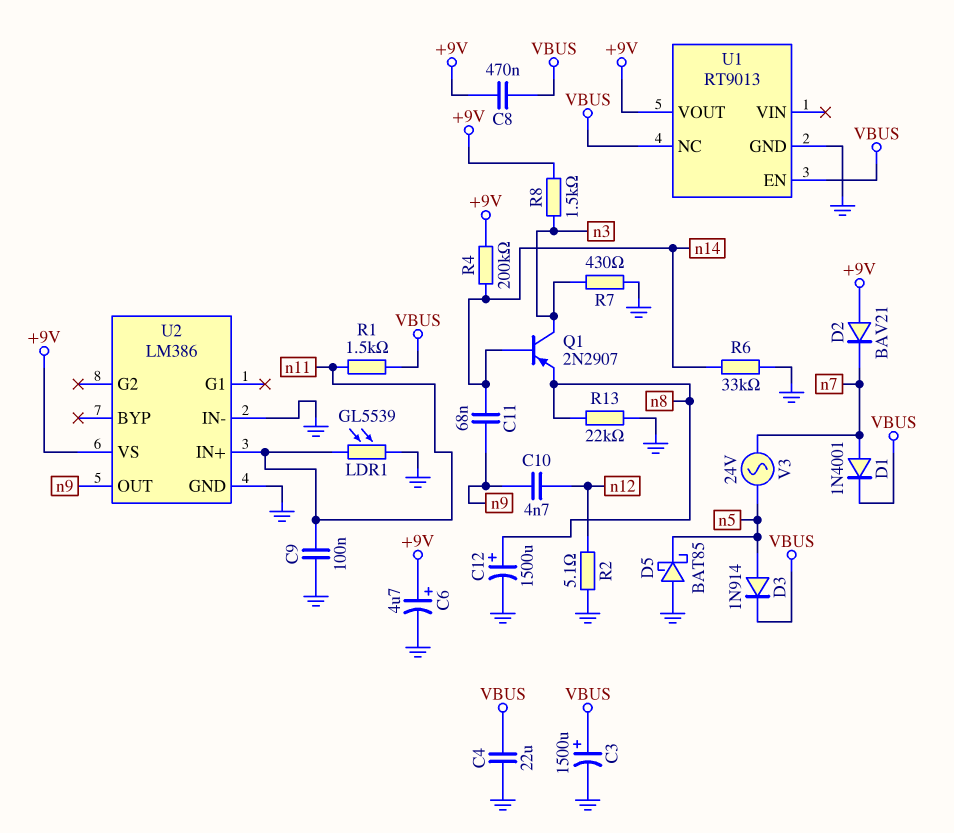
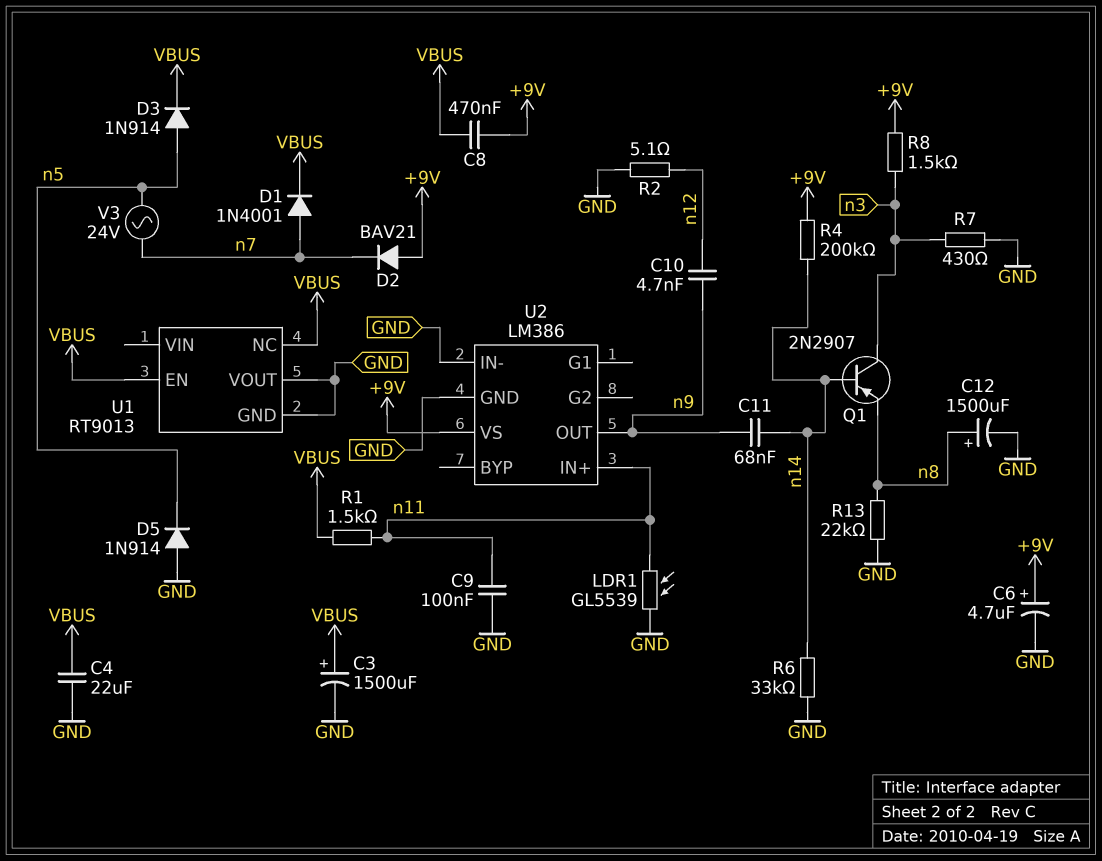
D5: schottky BAT85 (A GND, K n5) -> diode 1N914 (A GND, K n5)
U1 pin VOUT: +9V -> GND

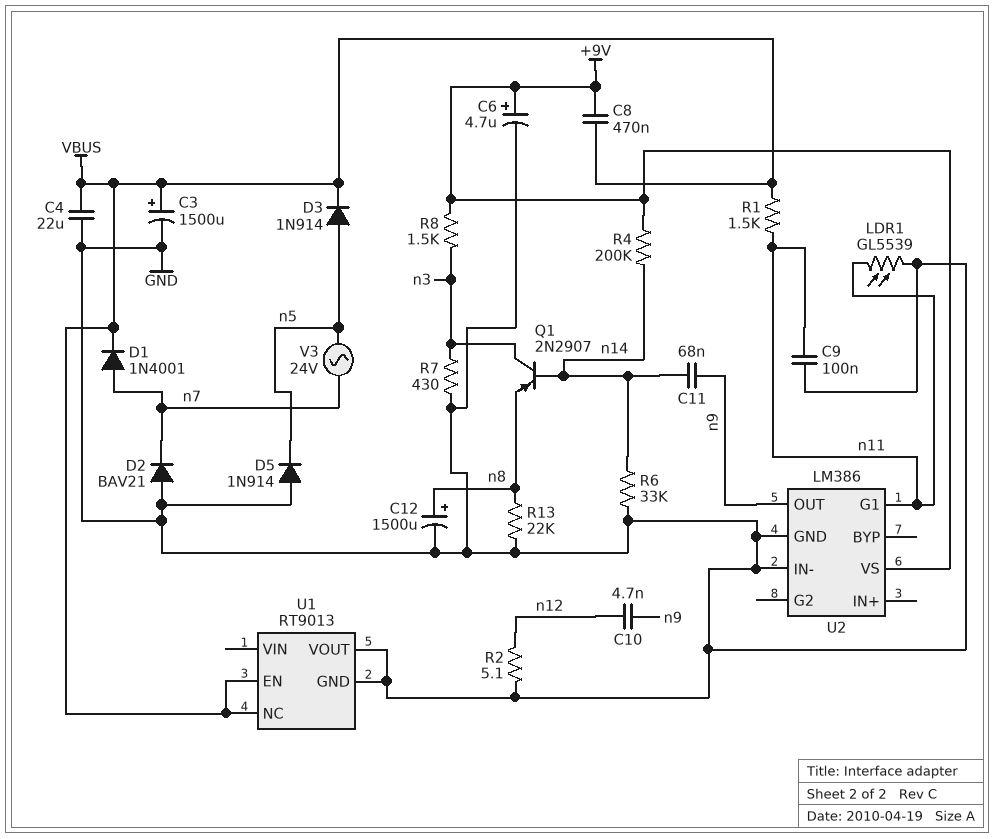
D2: diode BAV21 (A +9V, K n7) -> diode BAV21 (A GND, K n7)
U2 pin G1: none -> n11
U2 pin IN+: n11 -> none

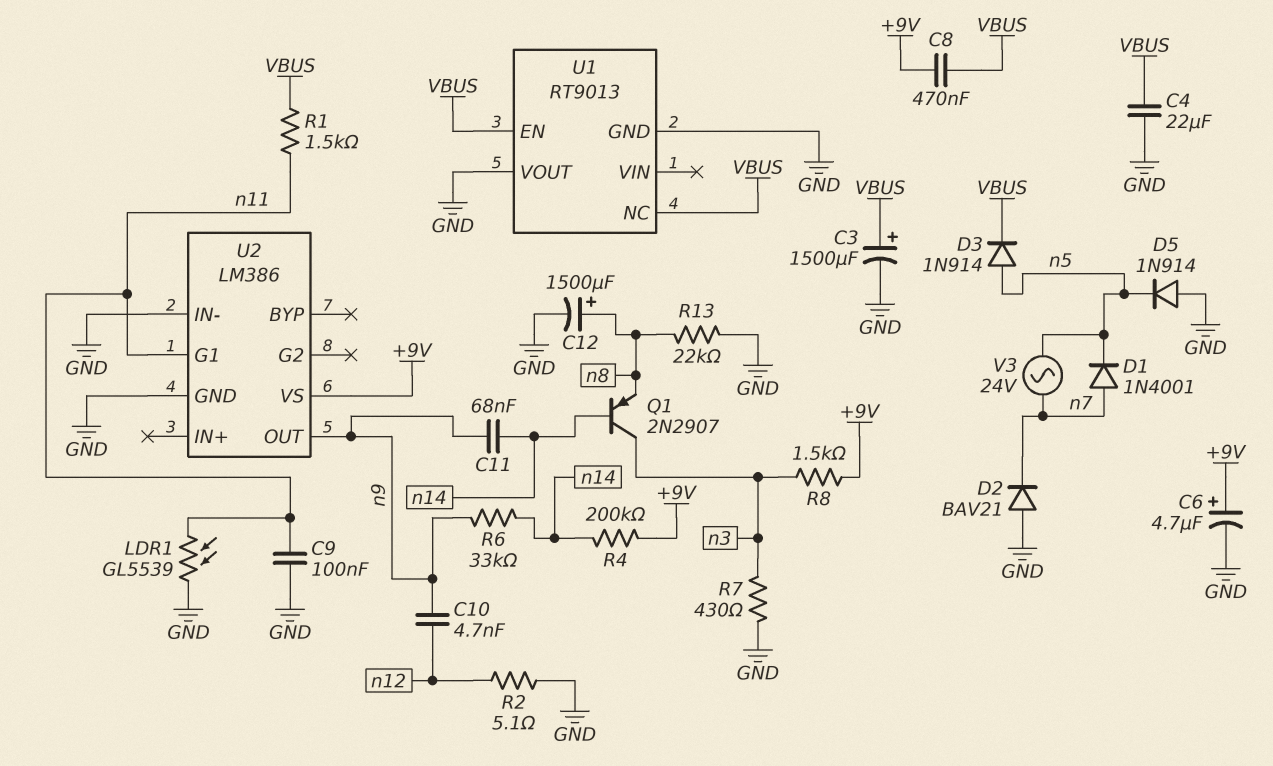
D1: diode 1N4001 (A n7, K VBUS) -> diode 1N4001 (A n7, K n5)
R6: 33k (GND, n14) -> 33k (n9, n14)

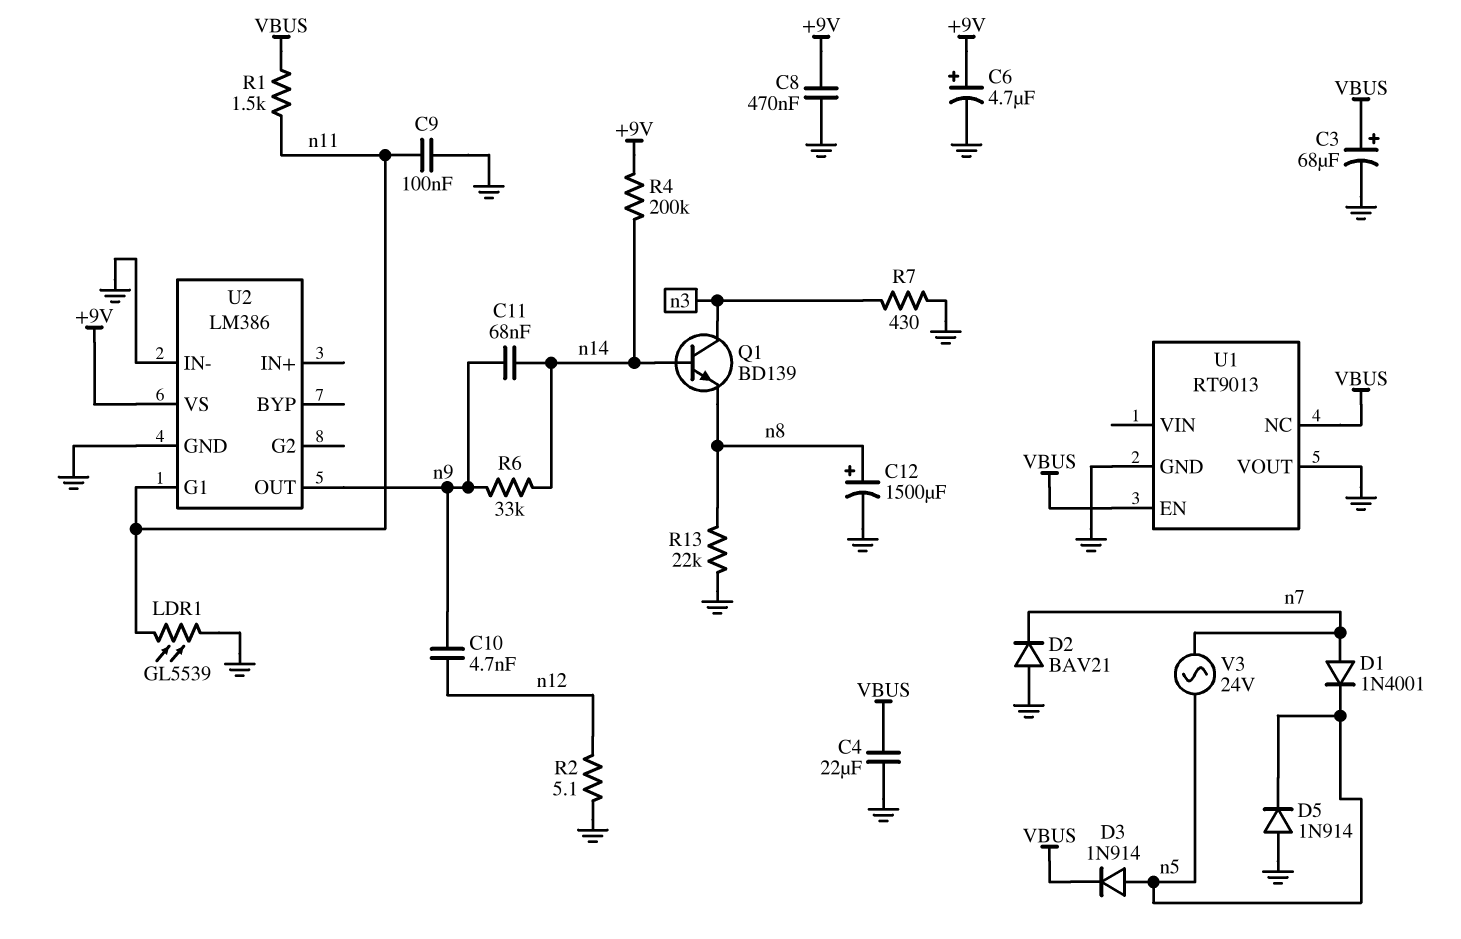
C3: 1500uF (plus VBUS, minus GND) -> 68uF (plus VBUS, minus GND)
C8: 470nF (+9V, VBUS) -> 470nF (+9V, GND)
Q1: PNP 2N2907 (B n14, C n3, E n8) -> NPN BD139 (B n14, C n3, E n8)
R8: 1.5k (+9V, n3) -> none

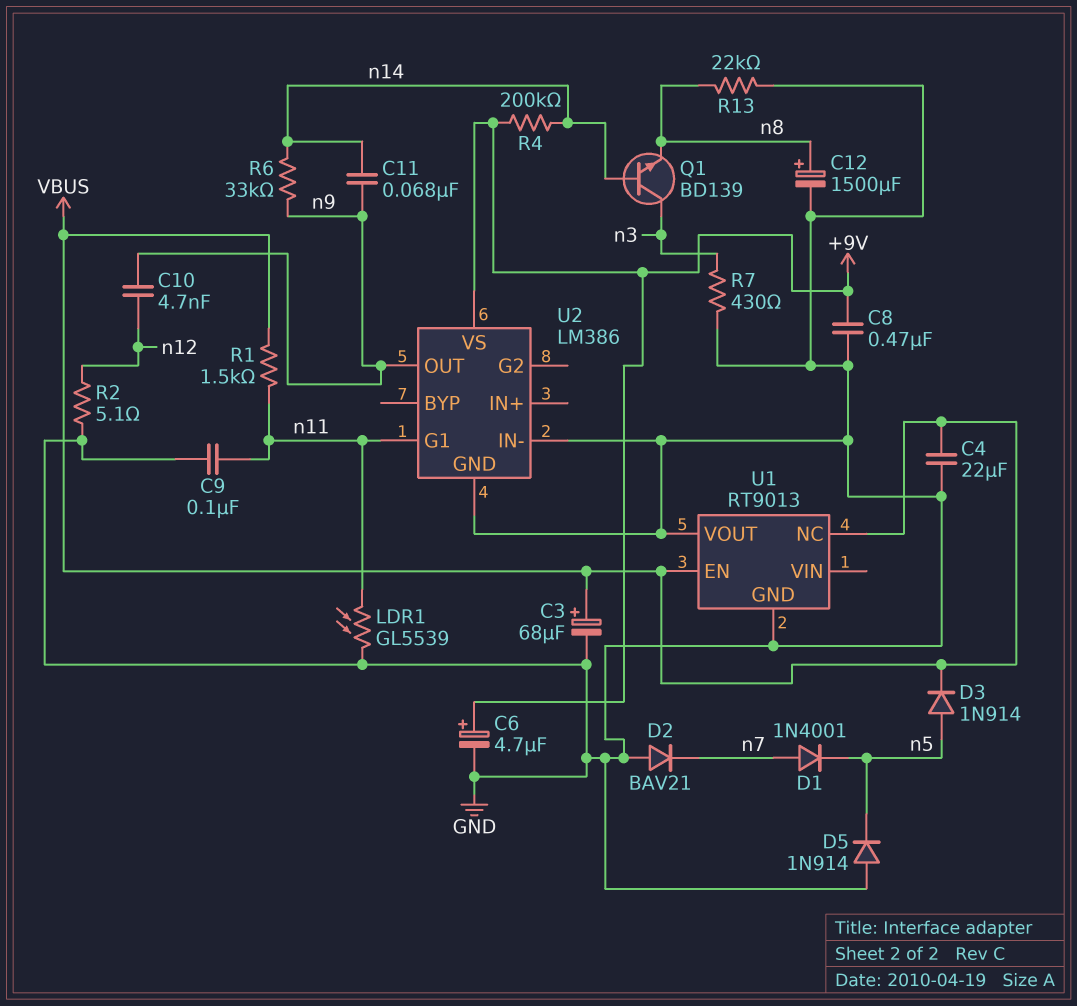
V3: AC 24V (n5, n7) -> none

